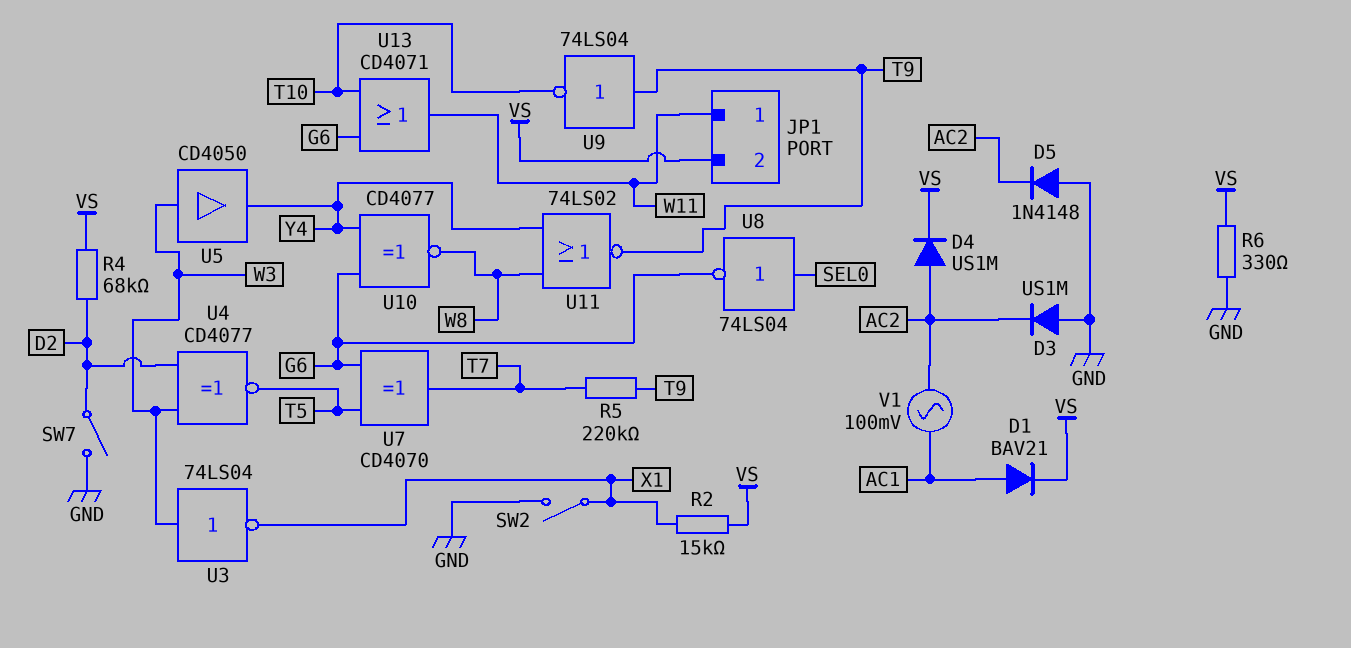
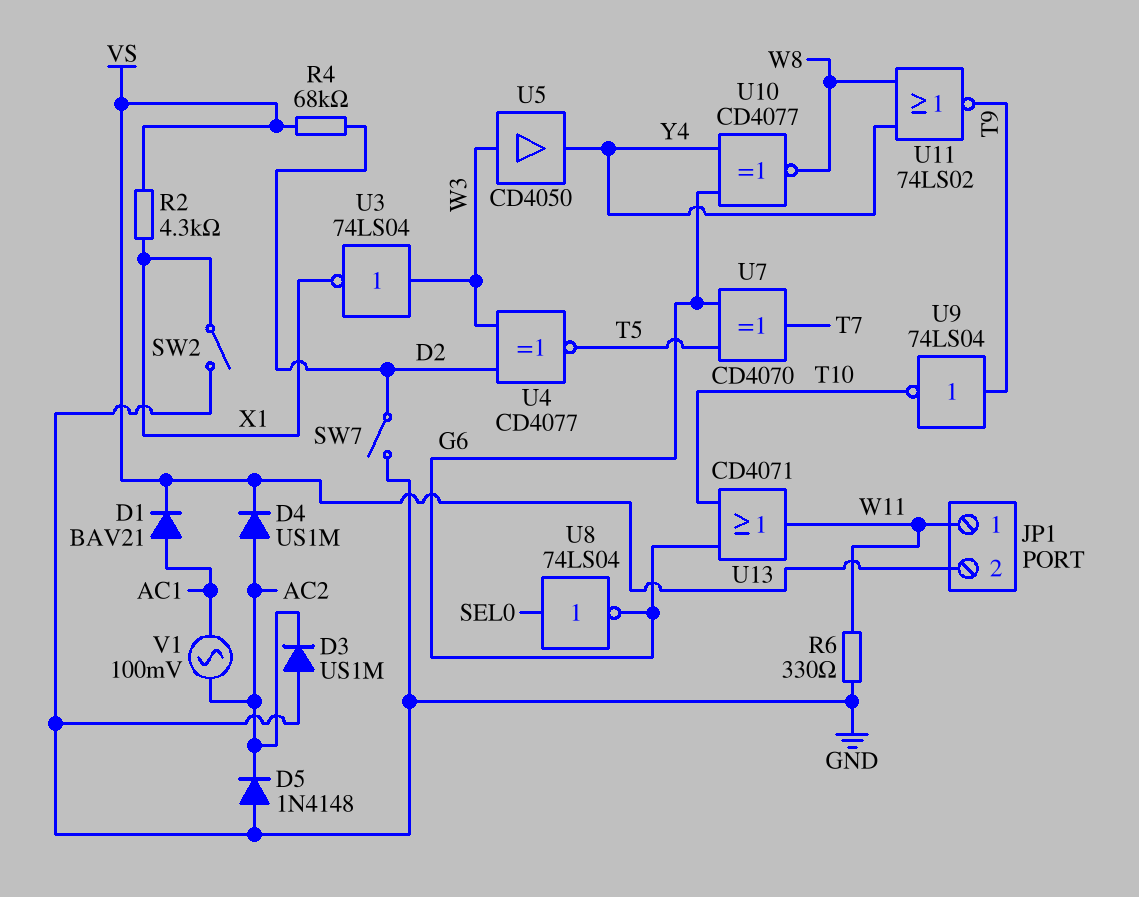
R2: 15k (VS, X1) -> 4.3k (VS, X1)
R5: 220k (T7, T9) -> none
R6: 330 (GND, VS) -> 330 (GND, W11)

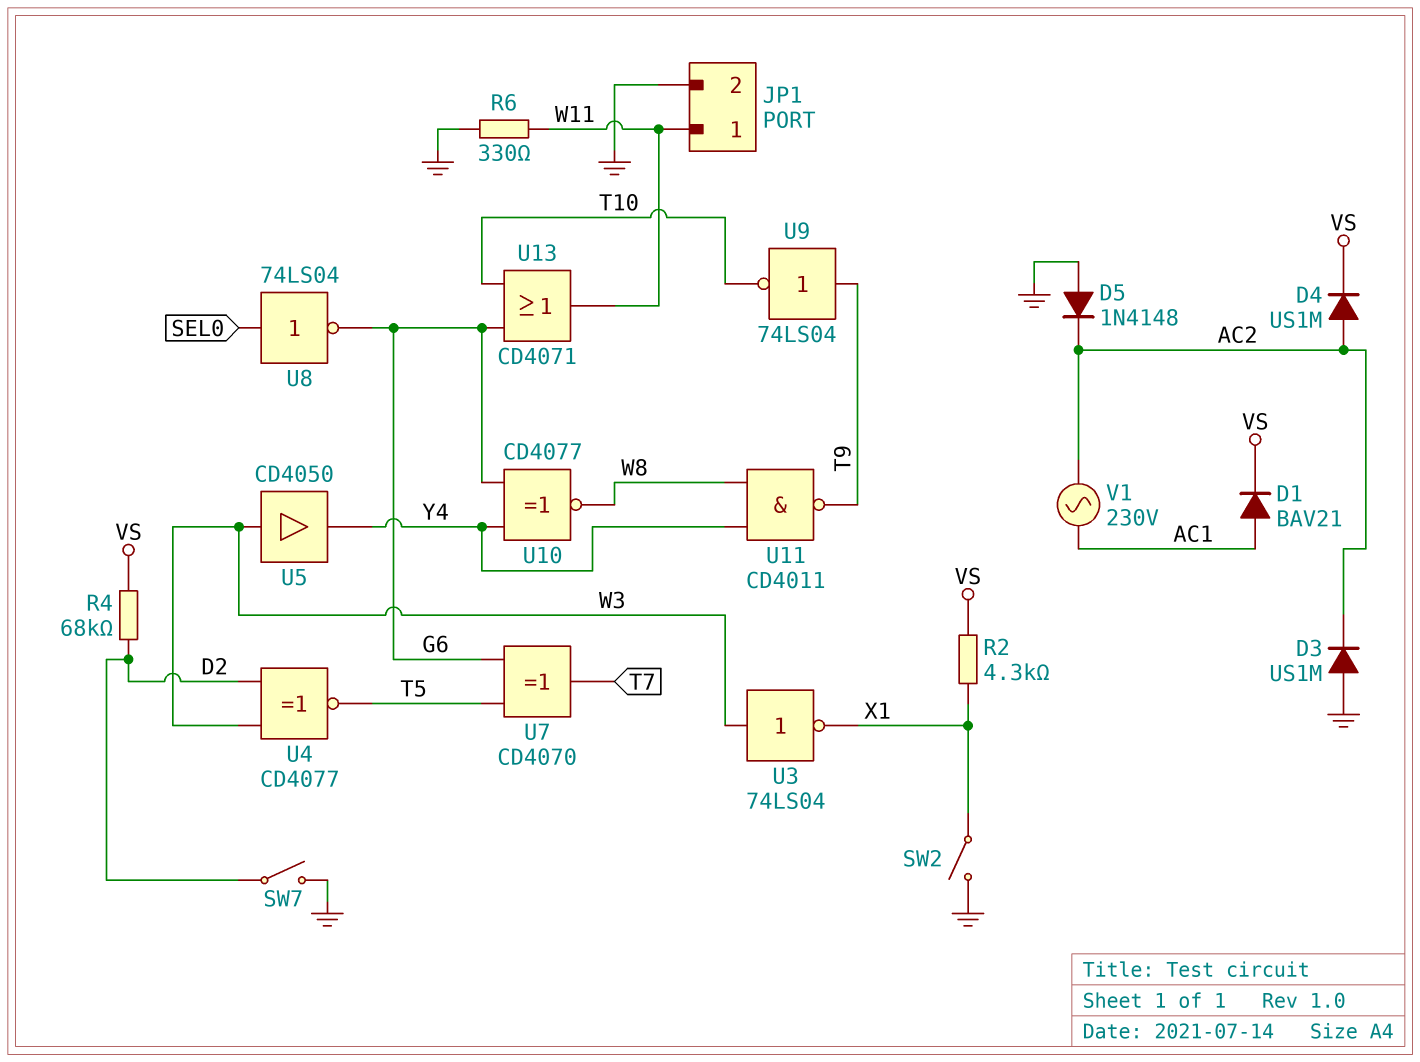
JP1 pin 2: VS -> GND
U11: NOR 74LS02 (in W8, in Y4, out T9) -> NAND CD4011 (in W8, in Y4, out T9)
V1: AC 100mV (AC1, AC2) -> AC 230V (AC1, AC2)

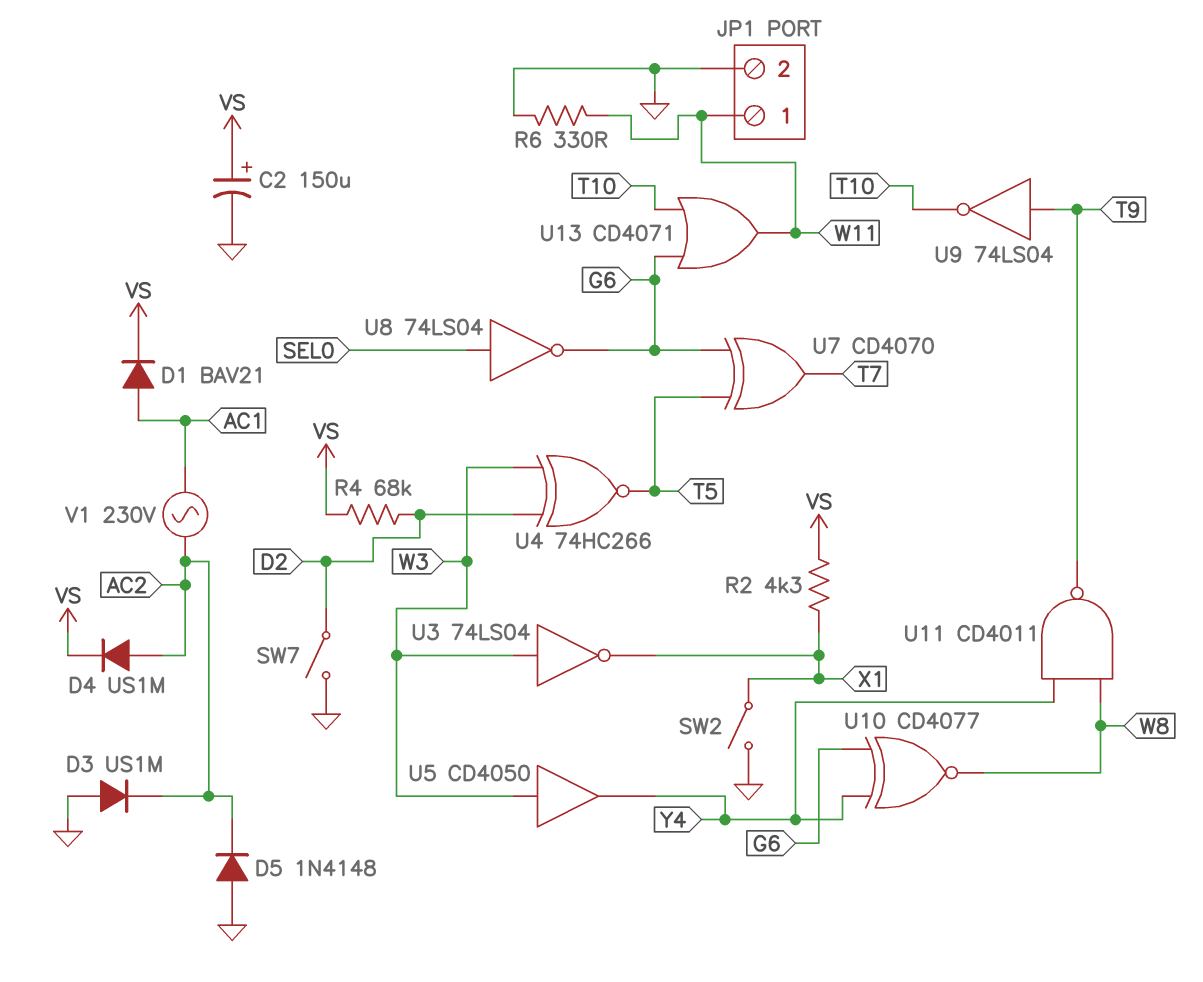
C2: none -> 150uF (plus VS, minus GND)
U4: XNOR CD4077 (in D2, in W3, out T5) -> XNOR 74HC266 (in D2, in W3, out T5)

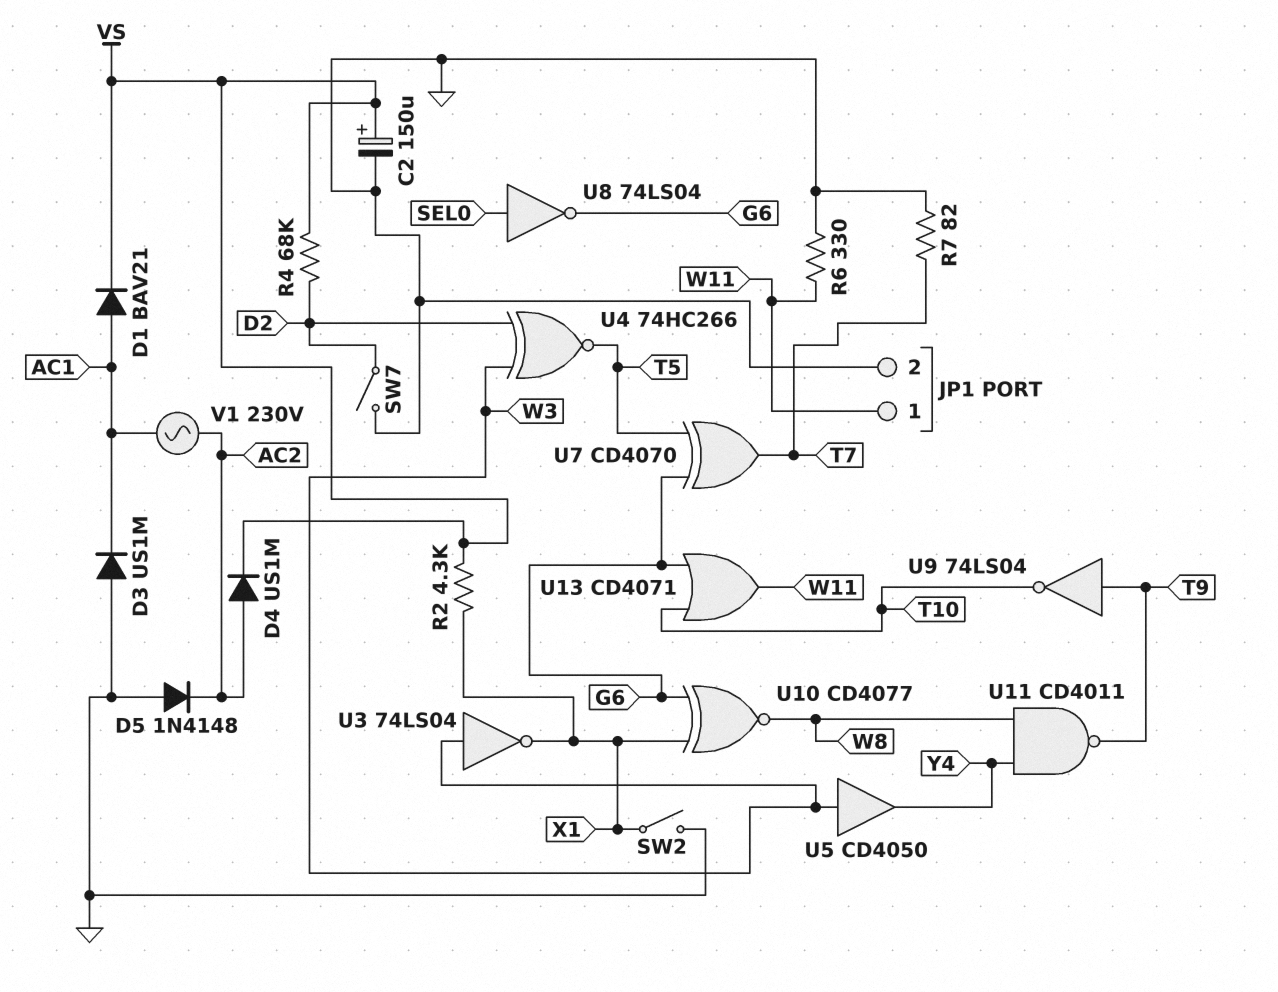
D3: diode US1M (A GND, K AC2) -> diode US1M (A GND, K AC1)
R7: none -> 82 (GND, T7)
U10: XNOR CD4077 (in G6, in Y4, out W8) -> XNOR CD4077 (in G6, in X1, out W8)

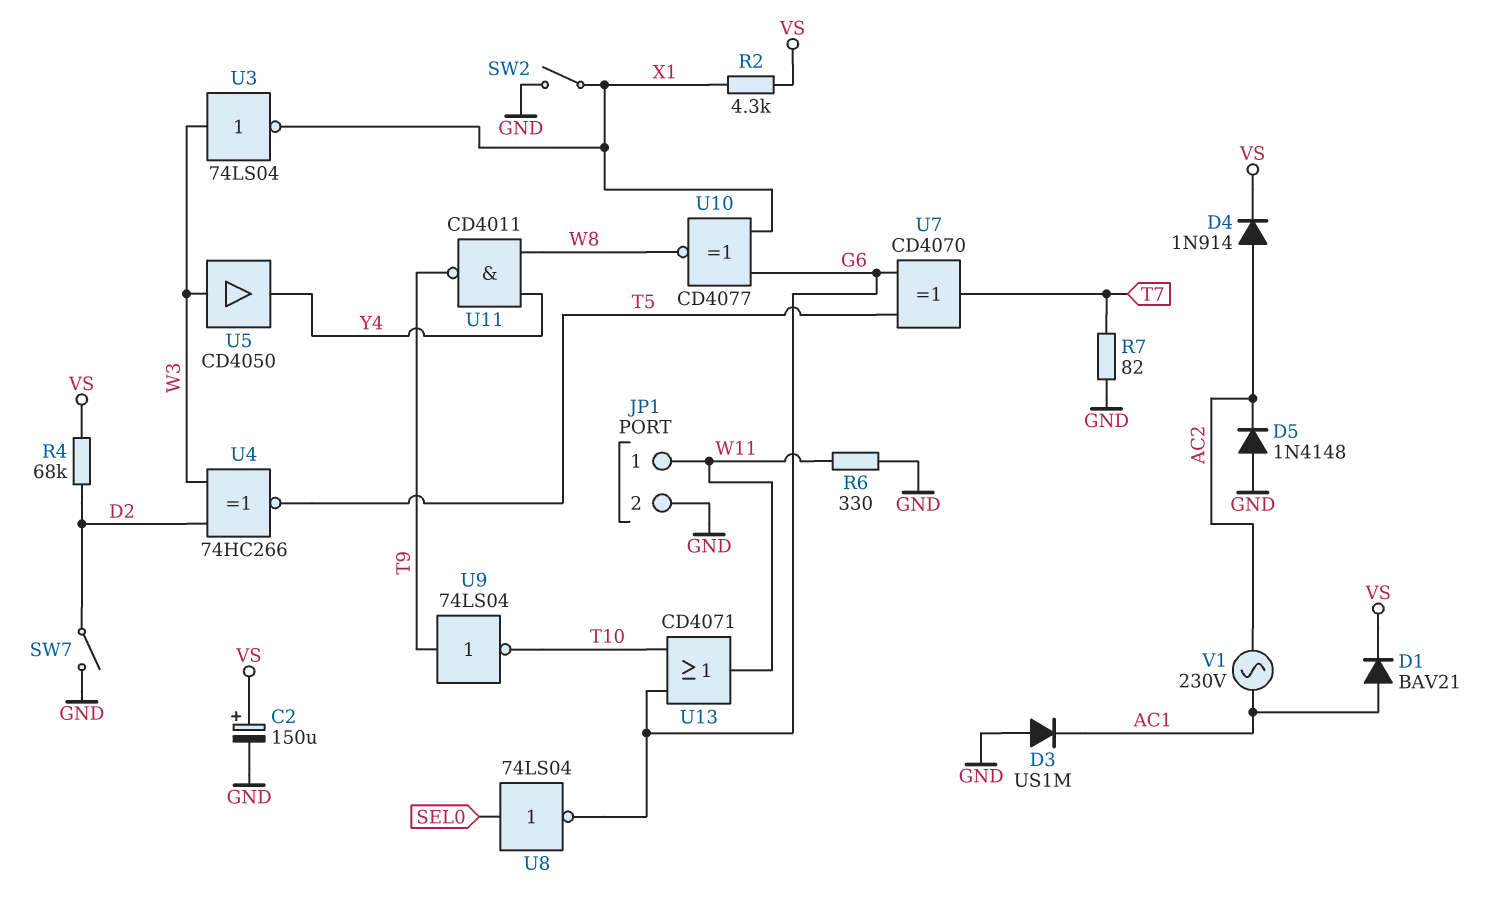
D4: diode US1M (A AC2, K VS) -> diode 1N914 (A AC2, K VS)

